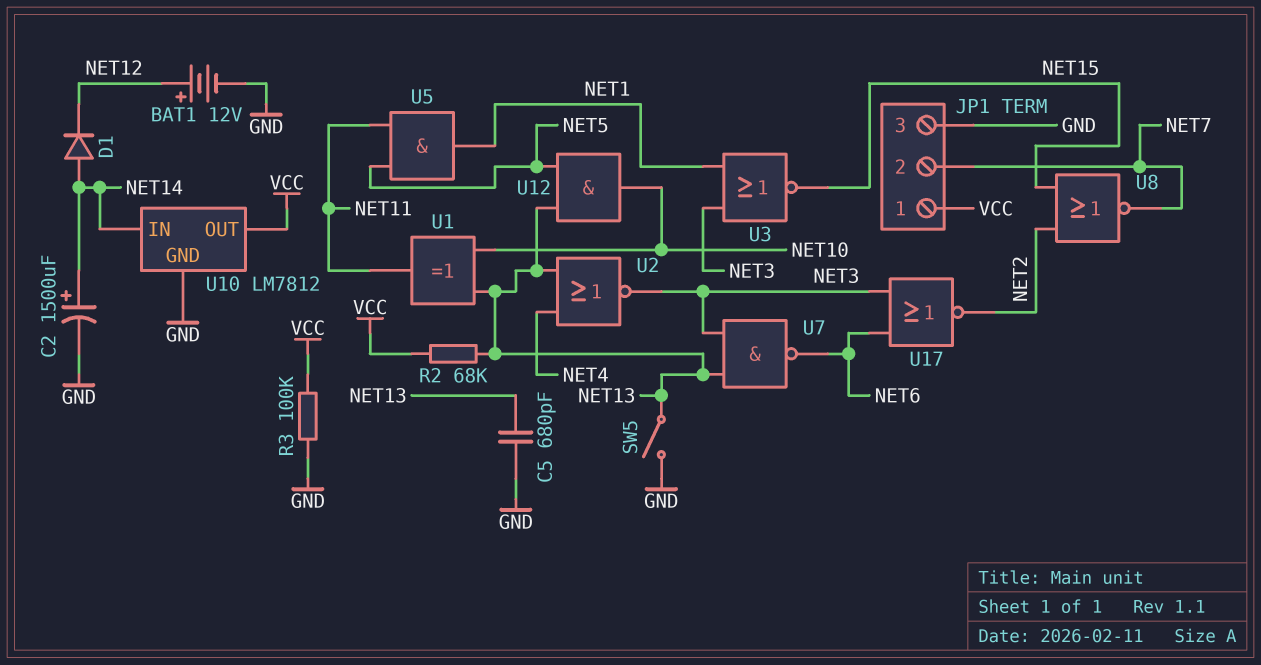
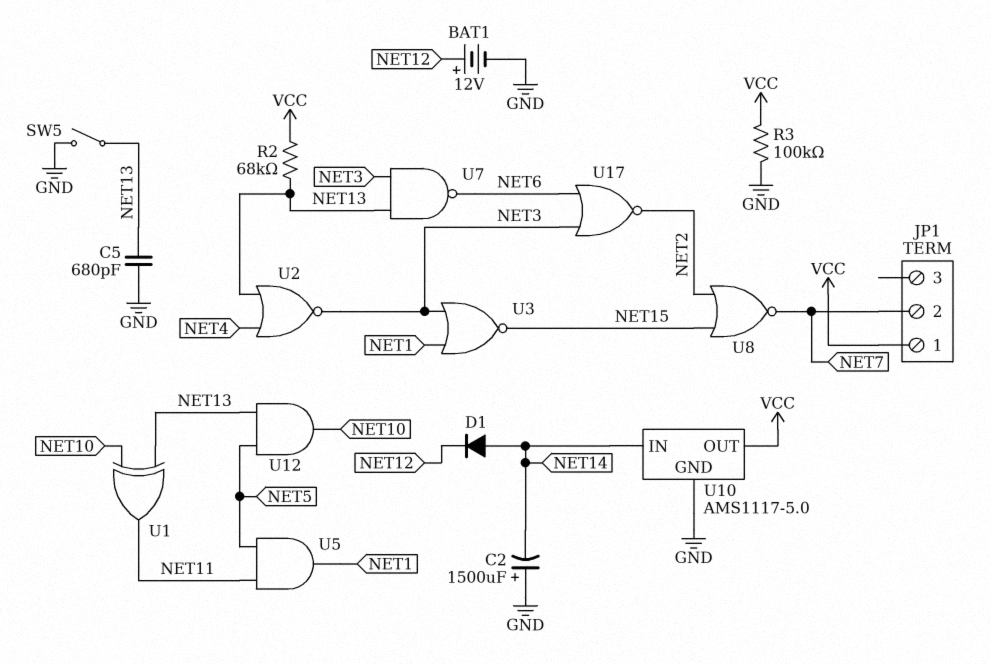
C2: 1500uF (plus NET14, minus GND) -> 1500uF (plus GND, minus NET14)
JP1 pin 3: GND -> none
U10: LM7812 -> AMS1117-5.0

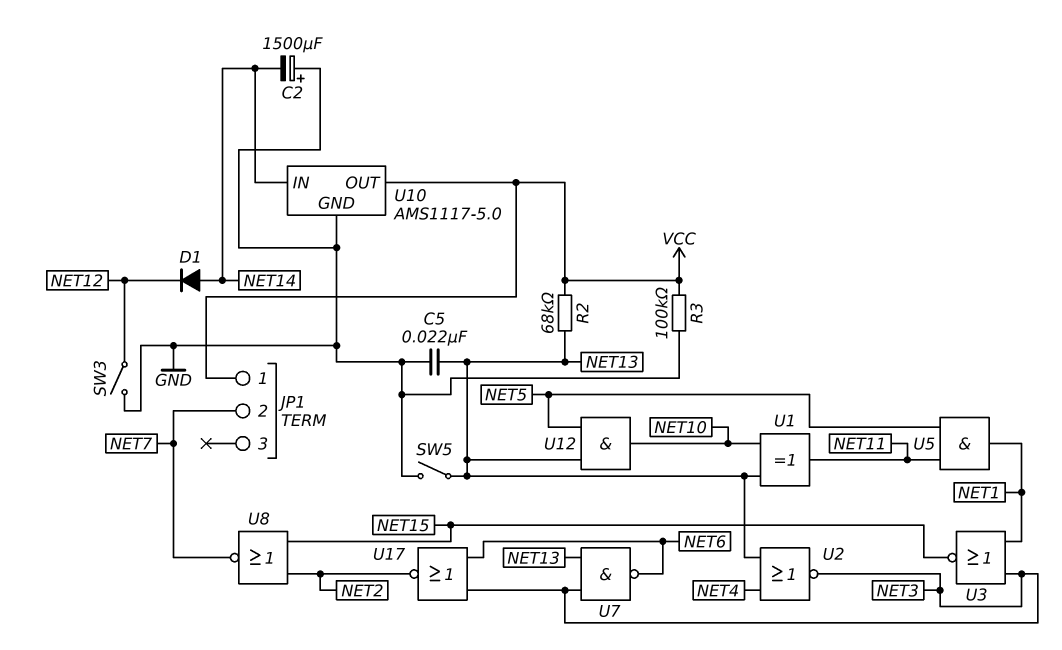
BAT1: 12V (plus NET12, minus GND) -> none
C5: 680pF (GND, NET13) -> 22nF (GND, NET13)
SW3: none -> switch (GND, NET12)

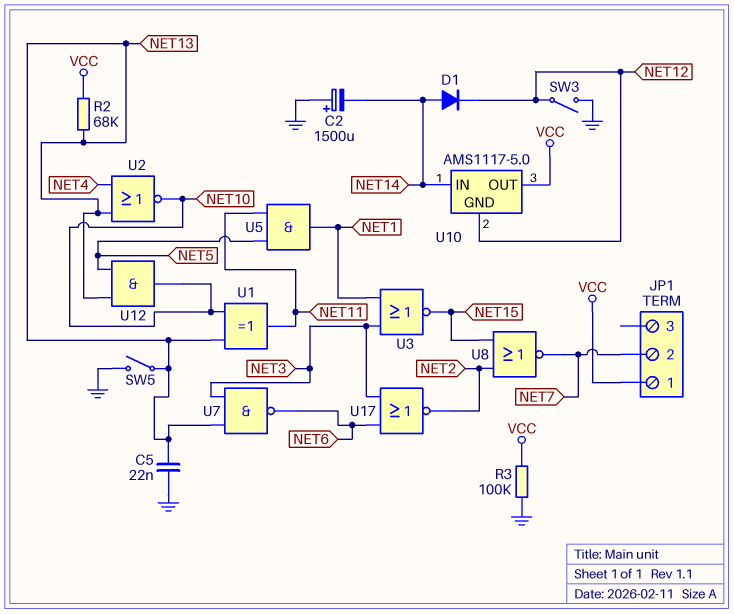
U2: NOR (in NET4, in NET13, out NET3) -> NOR (in NET4, in NET13, out NET10)
U10 pin GND: GND -> NET12

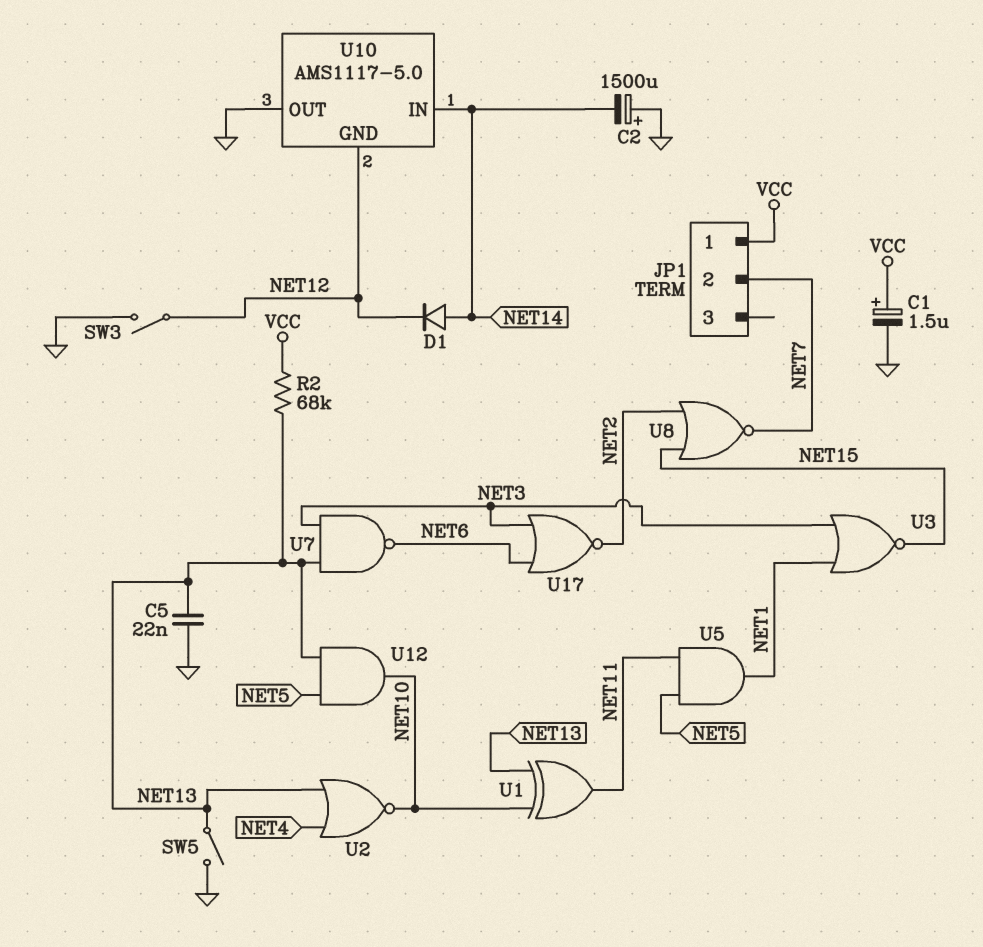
C1: none -> 1.5uF (plus VCC, minus GND)
R3: 100k (GND, VCC) -> none
U10 pin OUT: VCC -> GND

